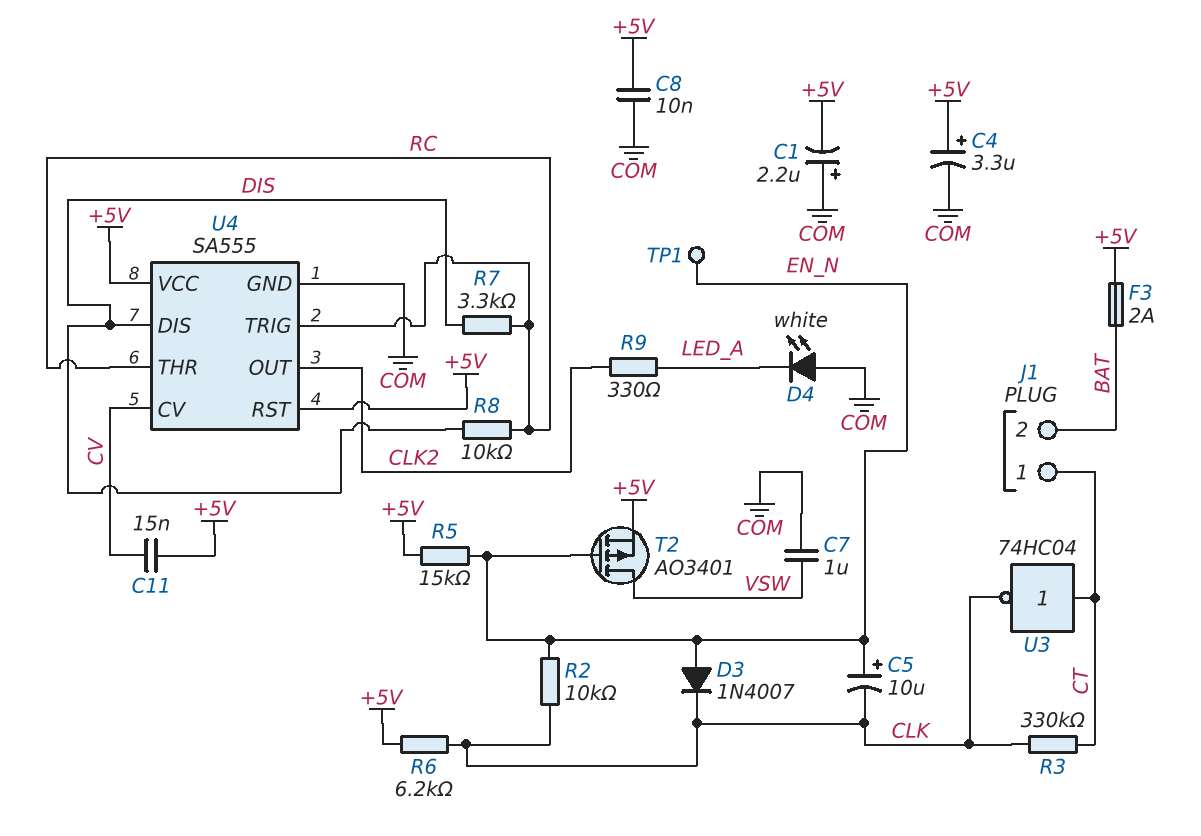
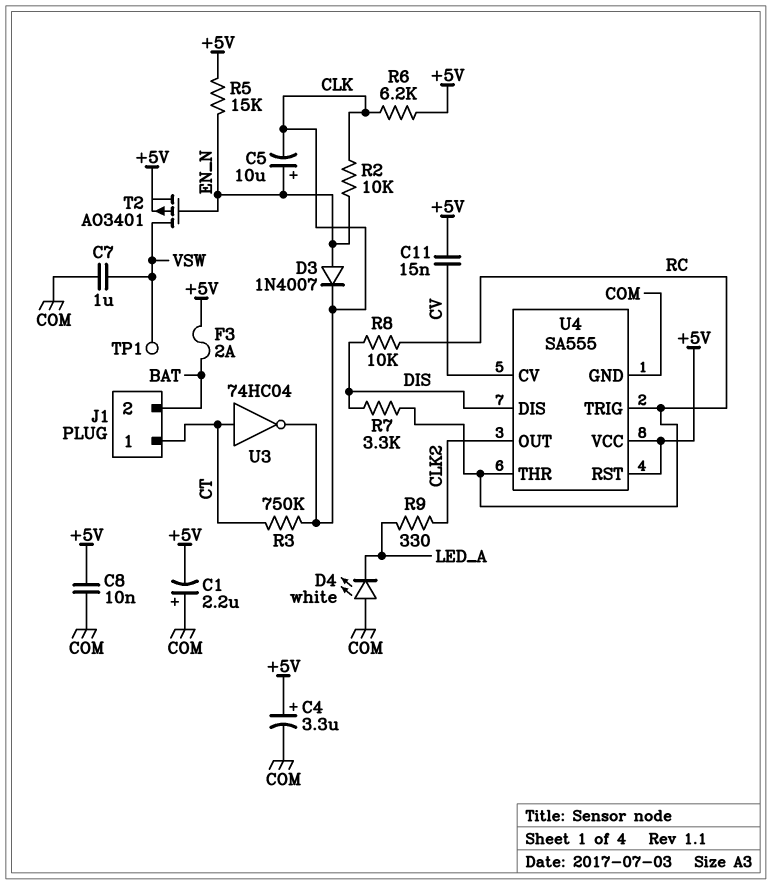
R3: 330k (CLK, CT) -> 750k (CLK, CT)
TP1: test point (EN_N) -> test point (VSW)

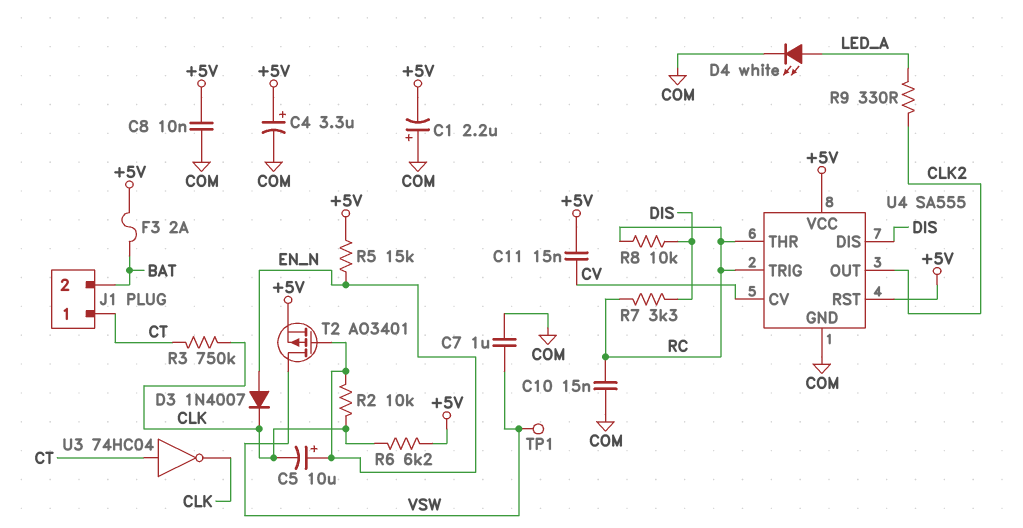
C10: none -> 15nF (COM, RC)
D4: LED white (A COM, K LED_A) -> LED white (A LED_A, K COM)

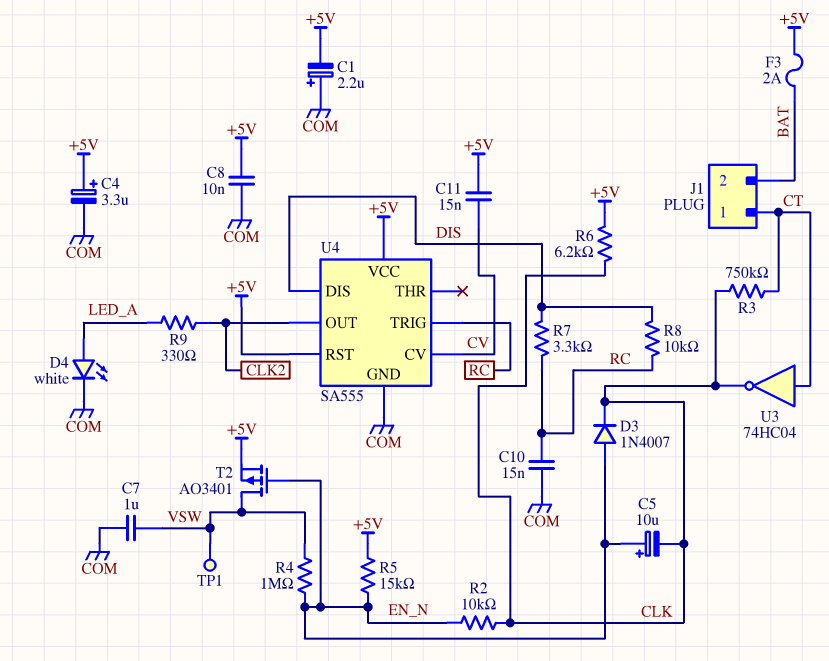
R4: none -> 1M (EN_N, VSW)
U4 pin THR: RC -> none

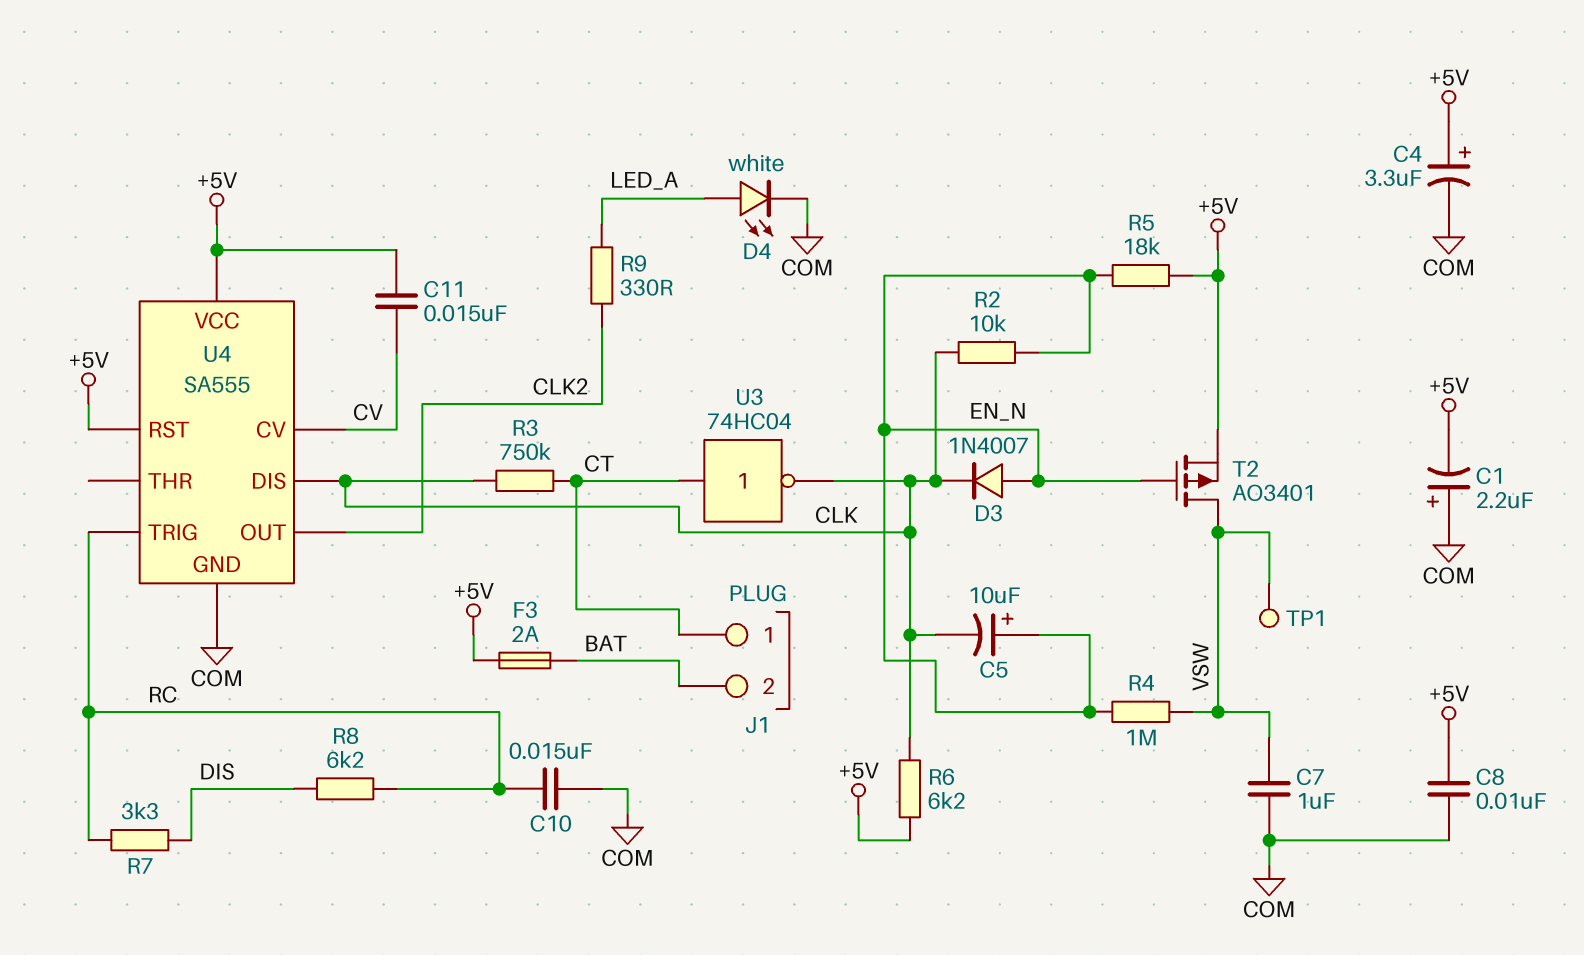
R5: 15k (+5V, EN_N) -> 18k (+5V, EN_N)
R8: 10k (DIS, RC) -> 6.2k (DIS, RC)
U4 pin DIS: DIS -> CLK

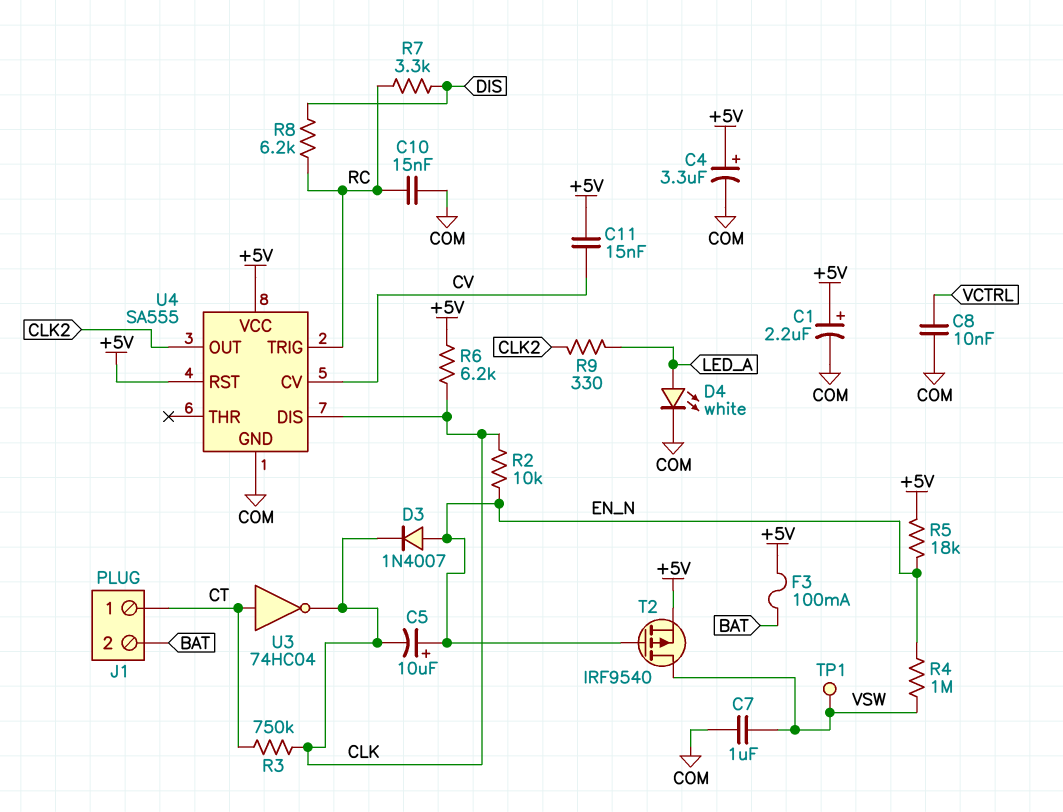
C1: 2.2uF (plus COM, minus +5V) -> 2.2uF (plus +5V, minus COM)
C8: 10nF (+5V, COM) -> 10nF (COM, VCTRL)
F3: 2A (+5V, BAT) -> 100mA (+5V, BAT)
T2: PMOS AO3401 (G EN_N, D VSW, S +5V) -> PMOS IRF9540 (G EN_N, D VSW, S +5V)

